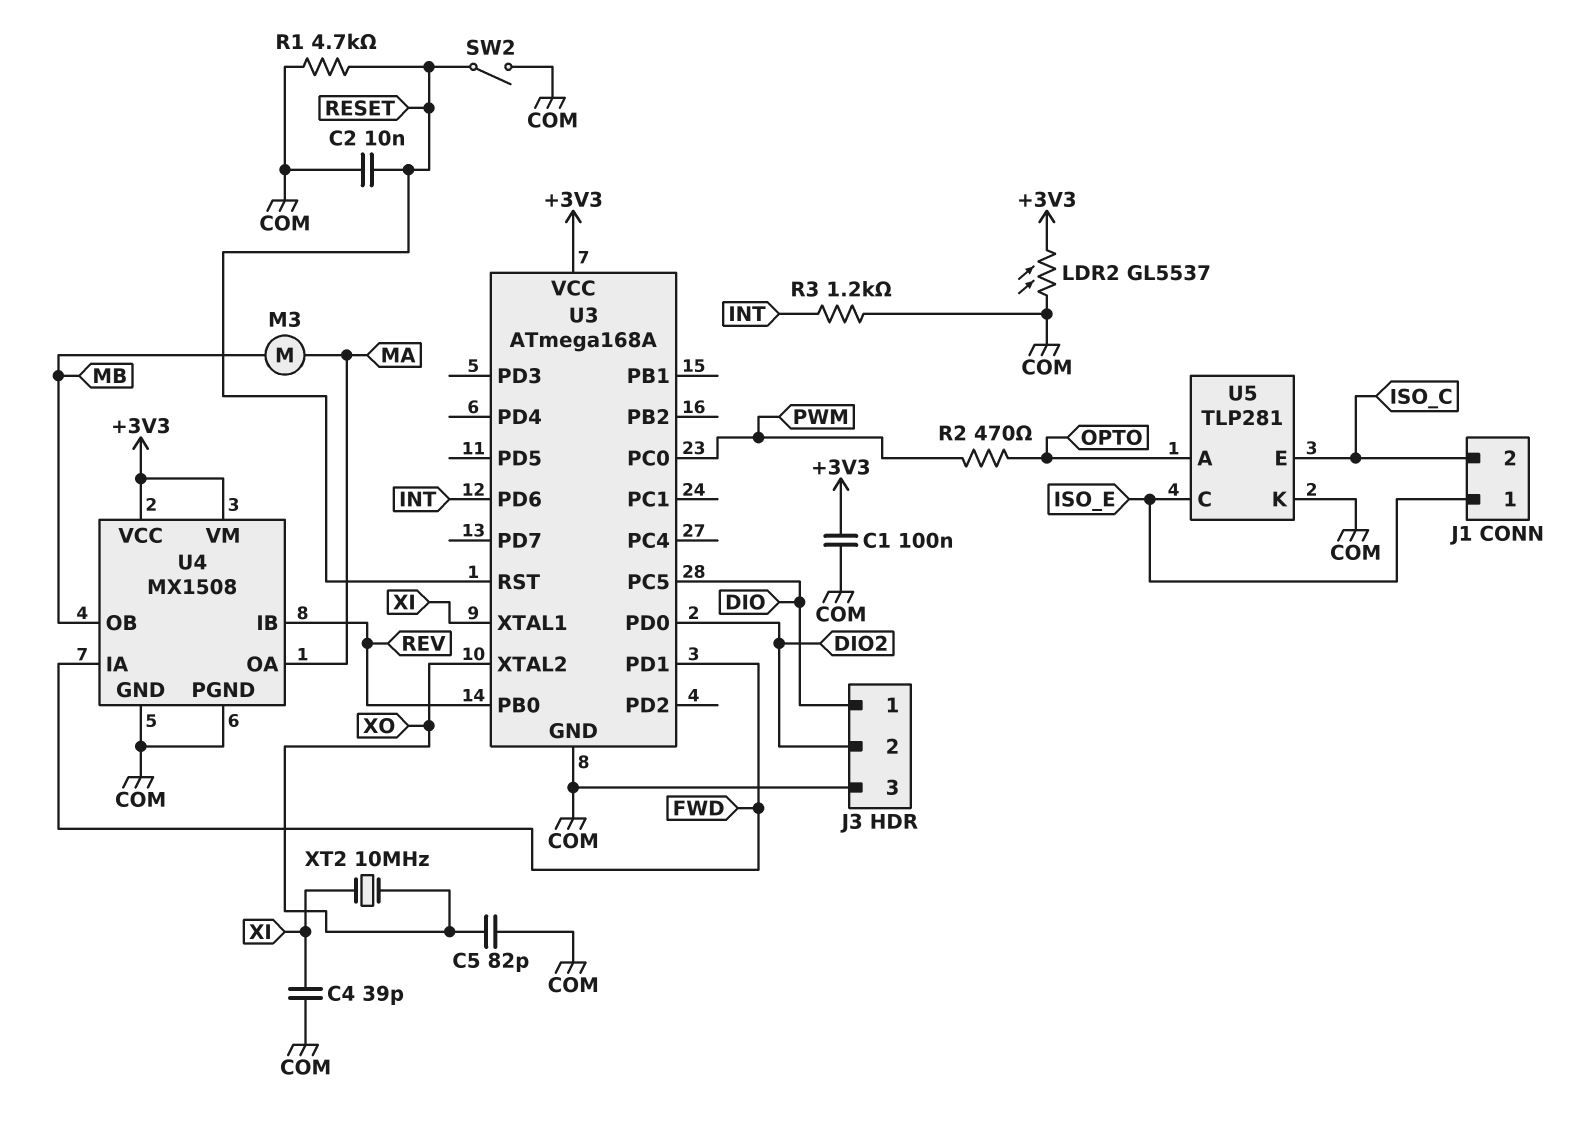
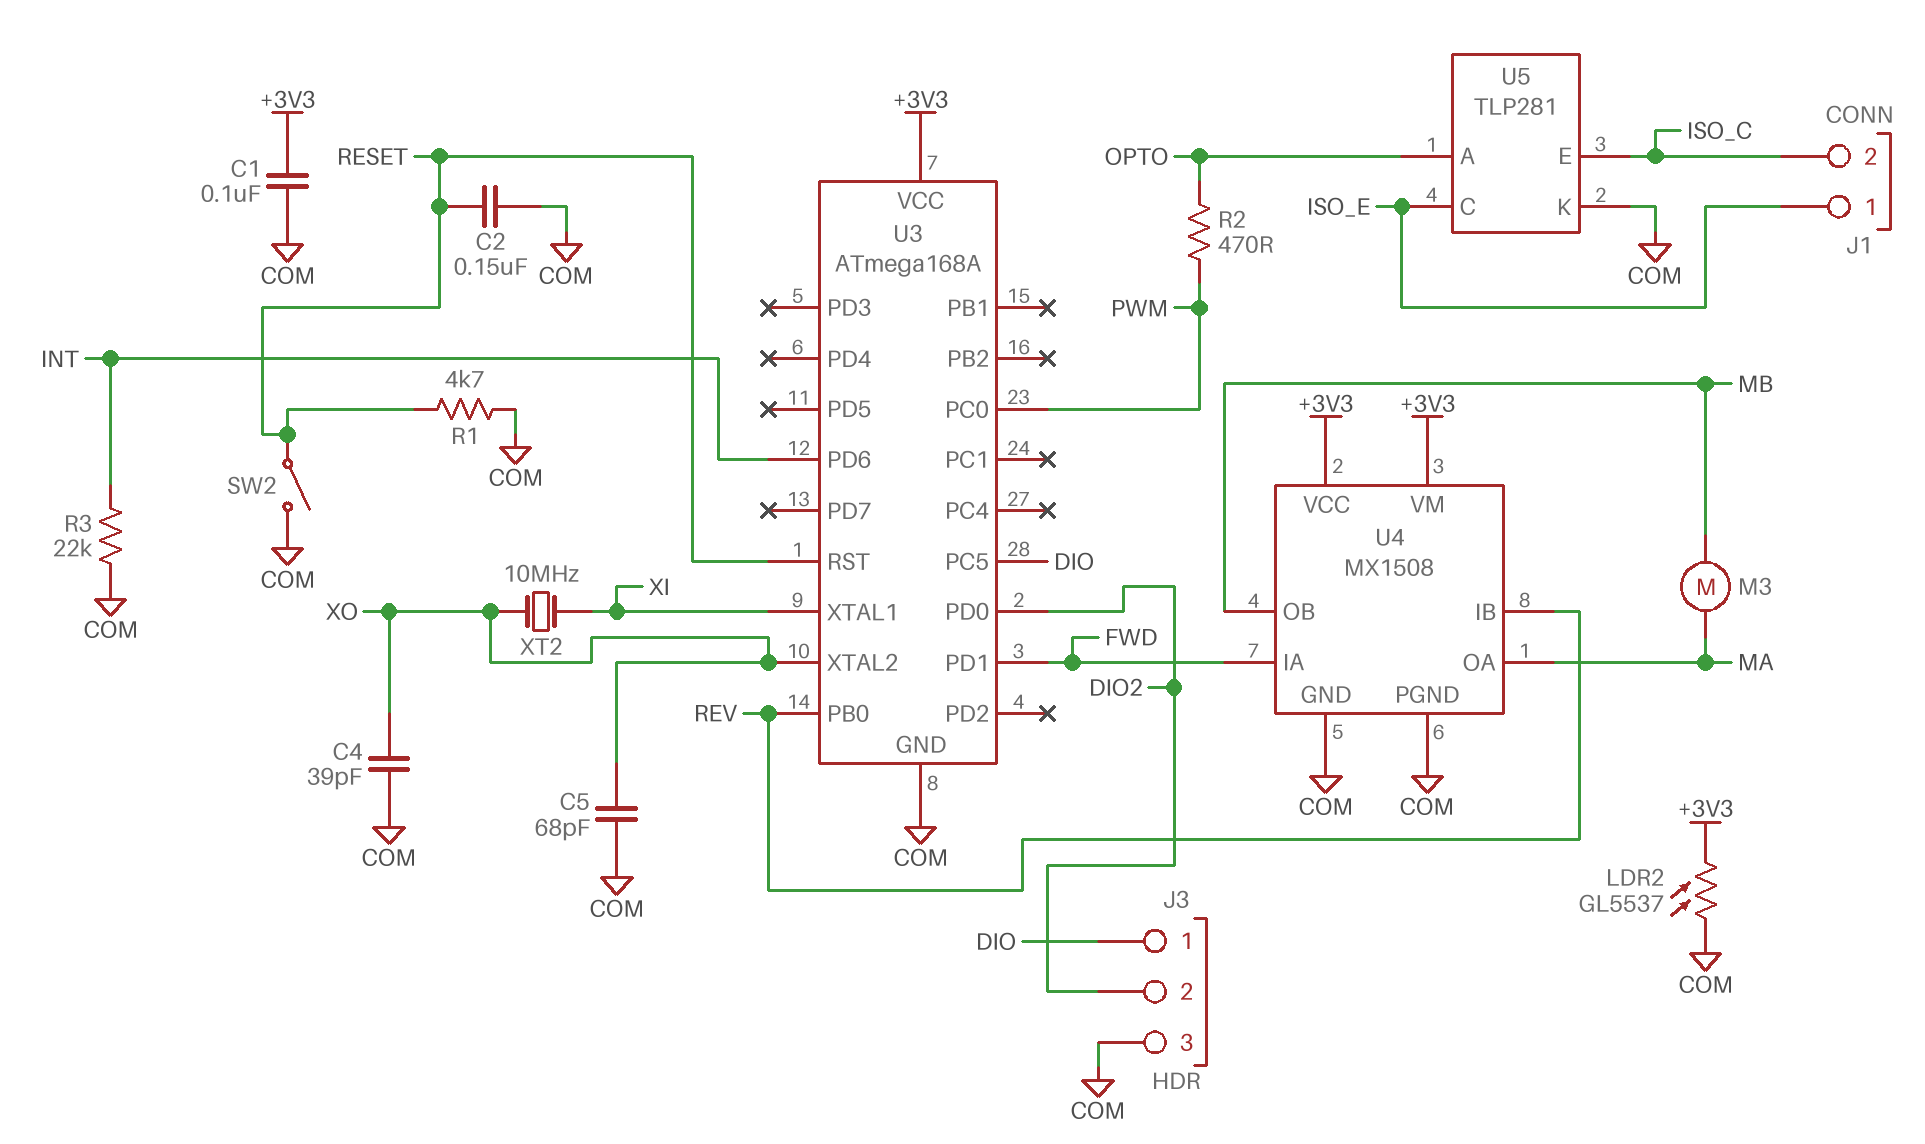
C2: 10nF (COM, RESET) -> 150nF (COM, RESET)
C4: 39pF (COM, XI) -> 39pF (COM, XO)
C5: 82pF (COM, XO) -> 68pF (COM, XO)
R3: 1.2k (COM, INT) -> 22k (COM, INT)

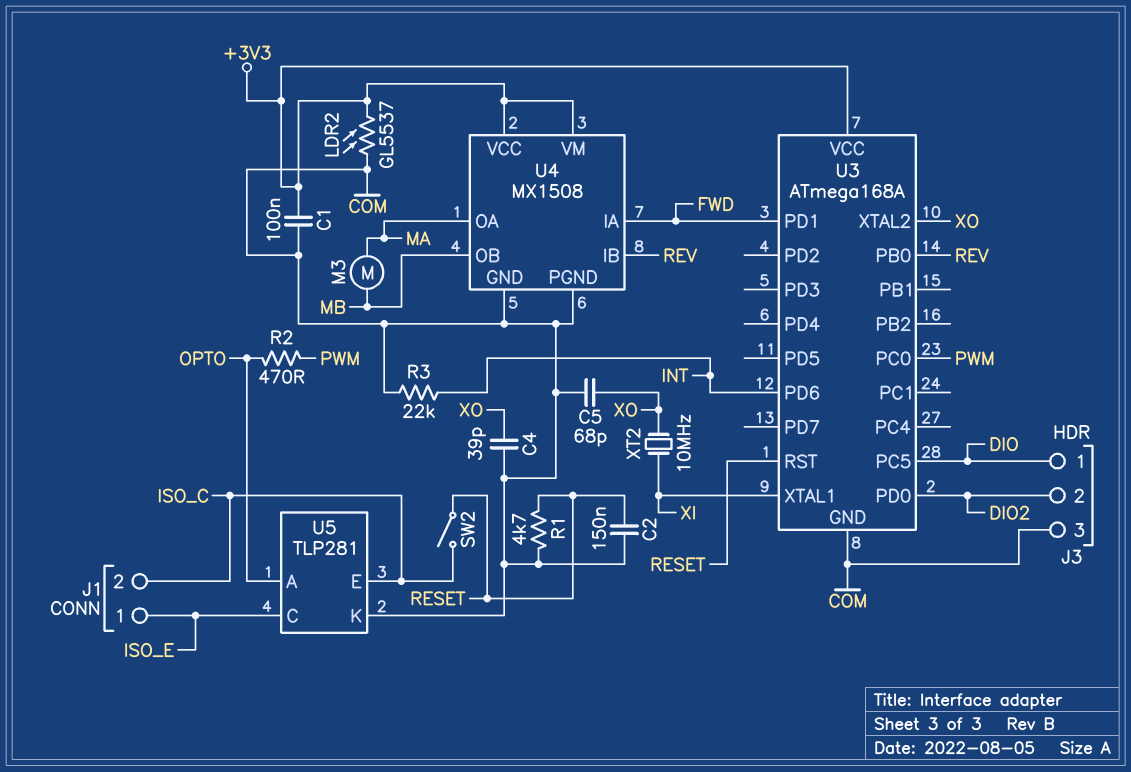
SW2: switch (COM, RESET) -> switch (ISO_C, RESET)

